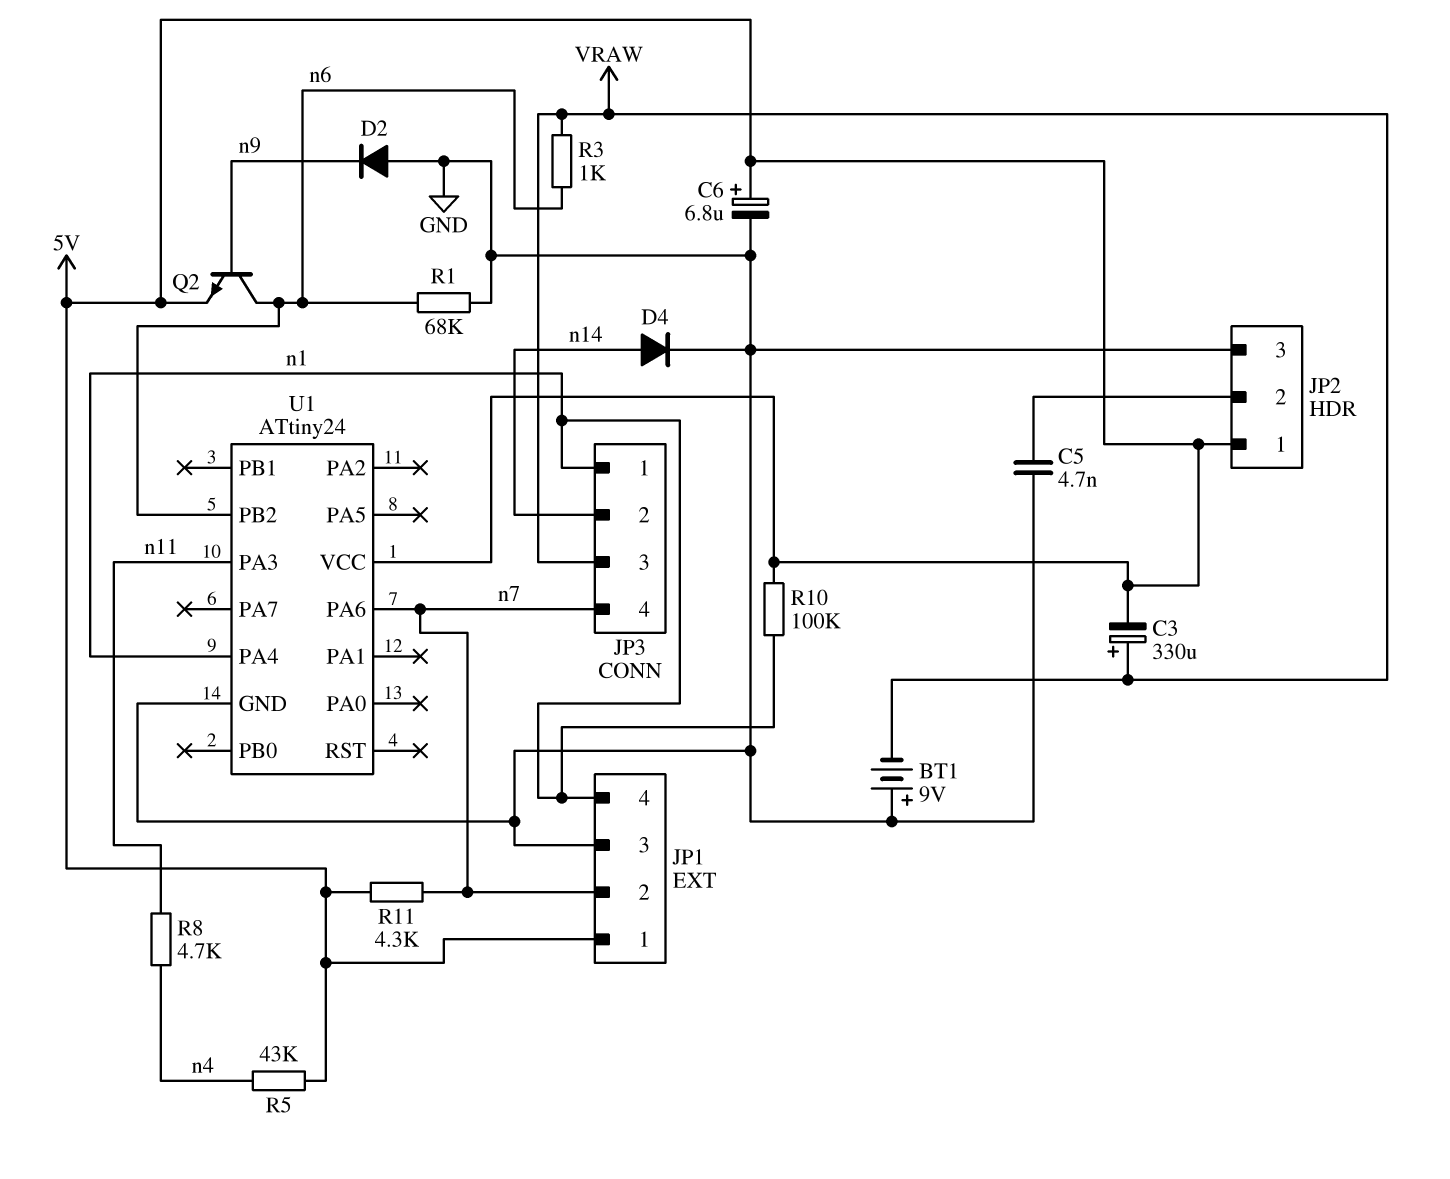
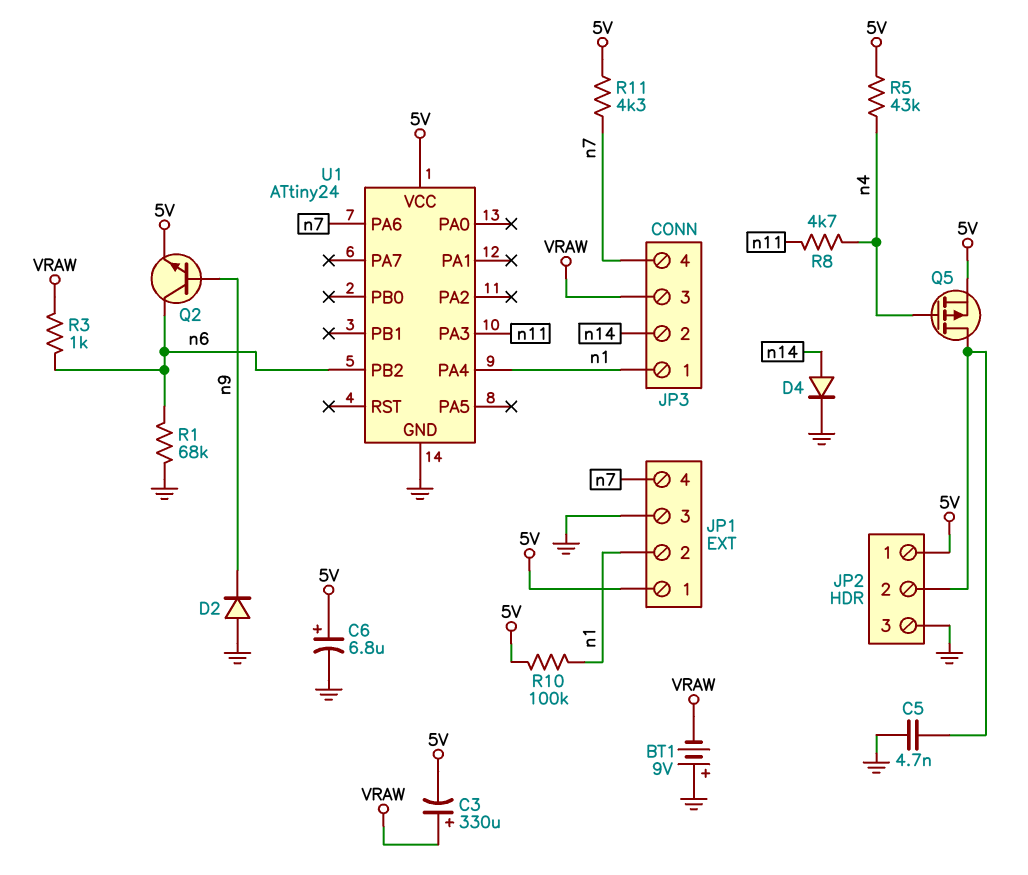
JP1 pin 2: n7 -> n1
JP1 pin 4: n1 -> n7
Q5: none -> PMOS (G n4, D JP2/2, S 5V)

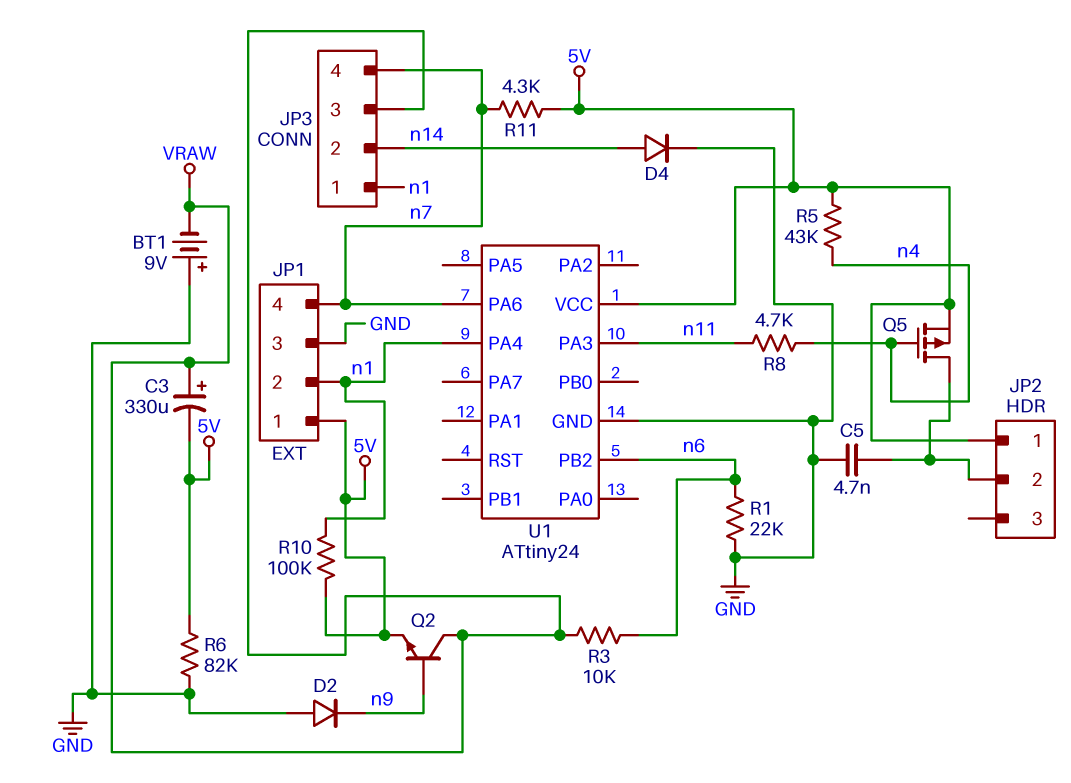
C6: 6.8uF (plus 5V, minus GND) -> none
JP2 pin 3: GND -> none
Q2: NPN (B n9, C n6, E 5V) -> NPN (B n9, C VRAW, E 5V)
R1: 68k (GND, n6) -> 22k (GND, n6)
R3: 1k (VRAW, n6) -> 10k (VRAW, n6)
R6: none -> 82k (5V, GND)

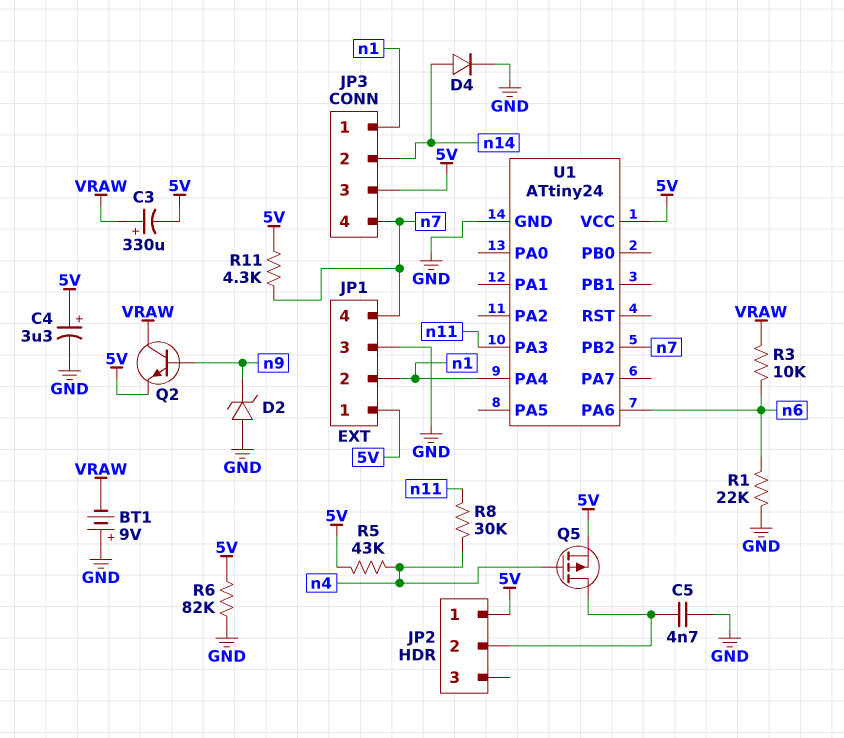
C4: none -> 3.3uF (plus 5V, minus GND)
D2: diode (A GND, K n9) -> zener (A GND, K n9)
JP3 pin 3: VRAW -> 5V
R8: 4.7k (n4, n11) -> 30k (n4, n11)
R10: 100k (5V, n1) -> none
U1 pin PA6: n7 -> n6
U1 pin PB2: n6 -> n7

